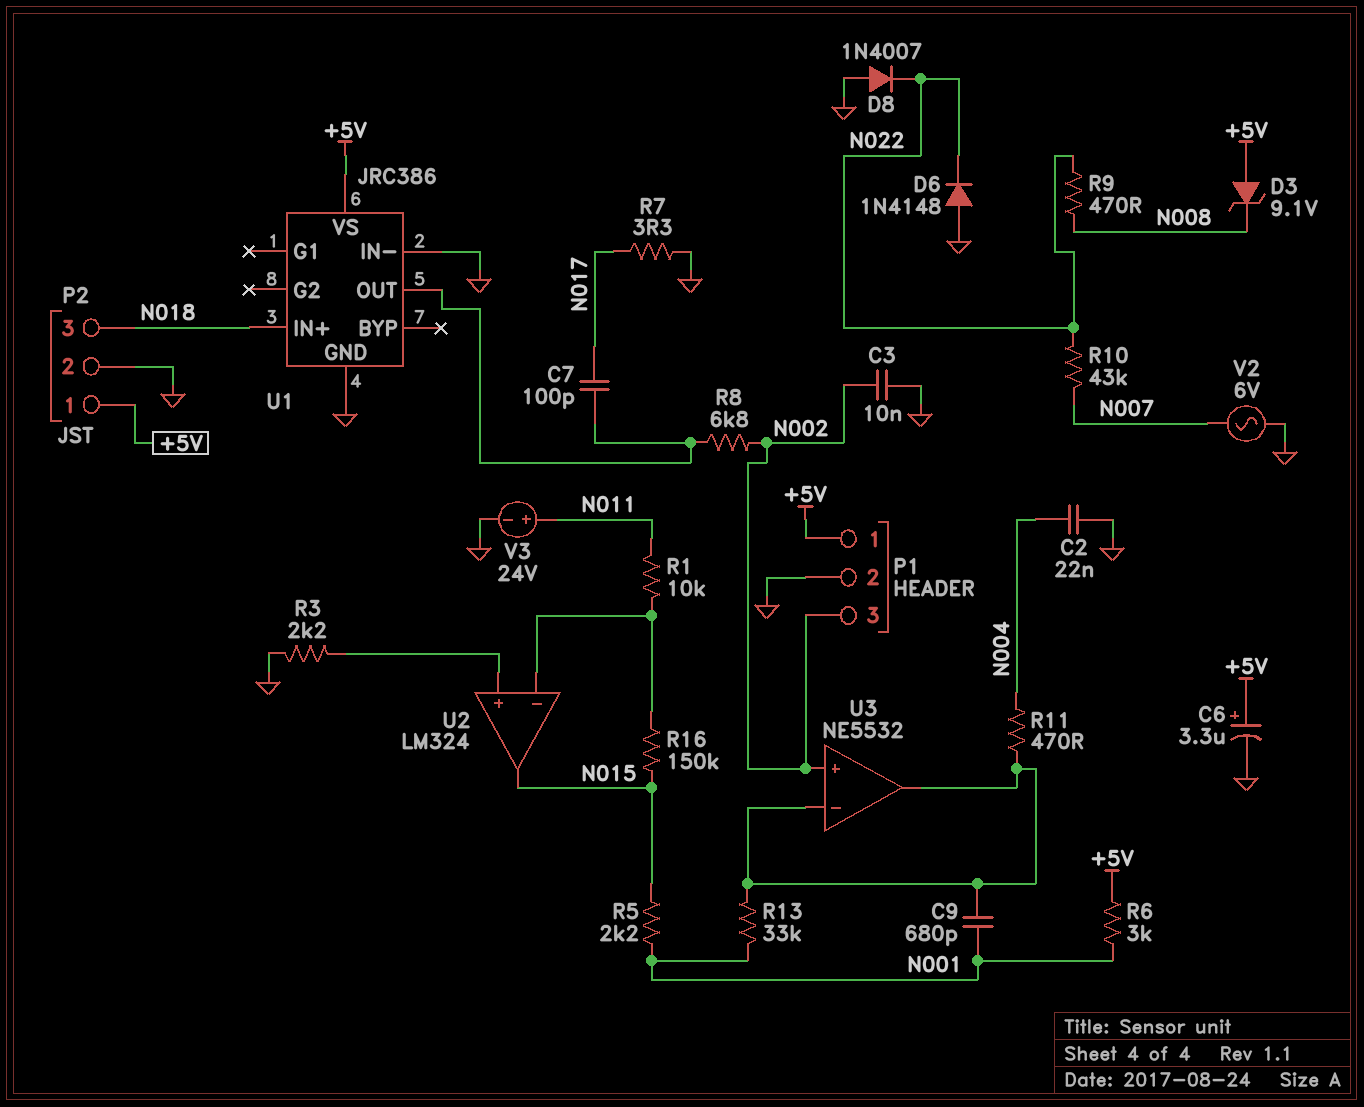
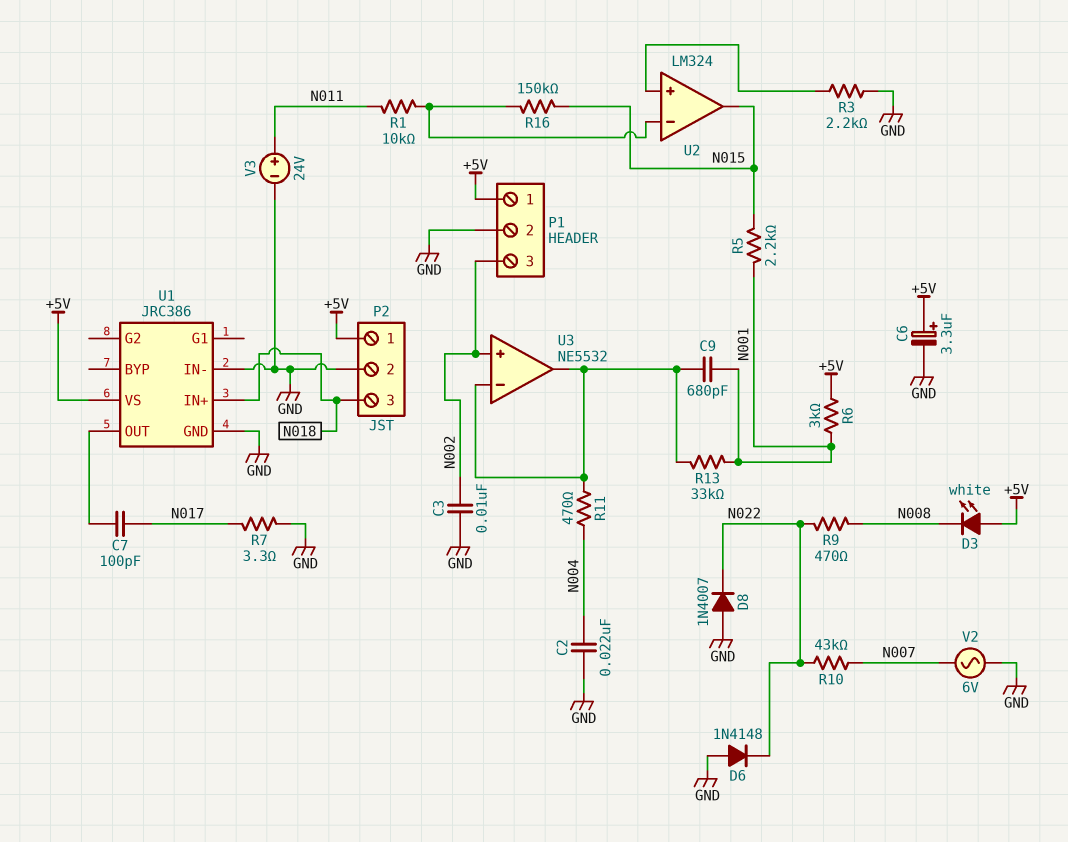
D3: zener 9.1V (A +5V, K N008) -> LED white (A +5V, K N008)
R8: 6.8k (N002, U1/OUT) -> none

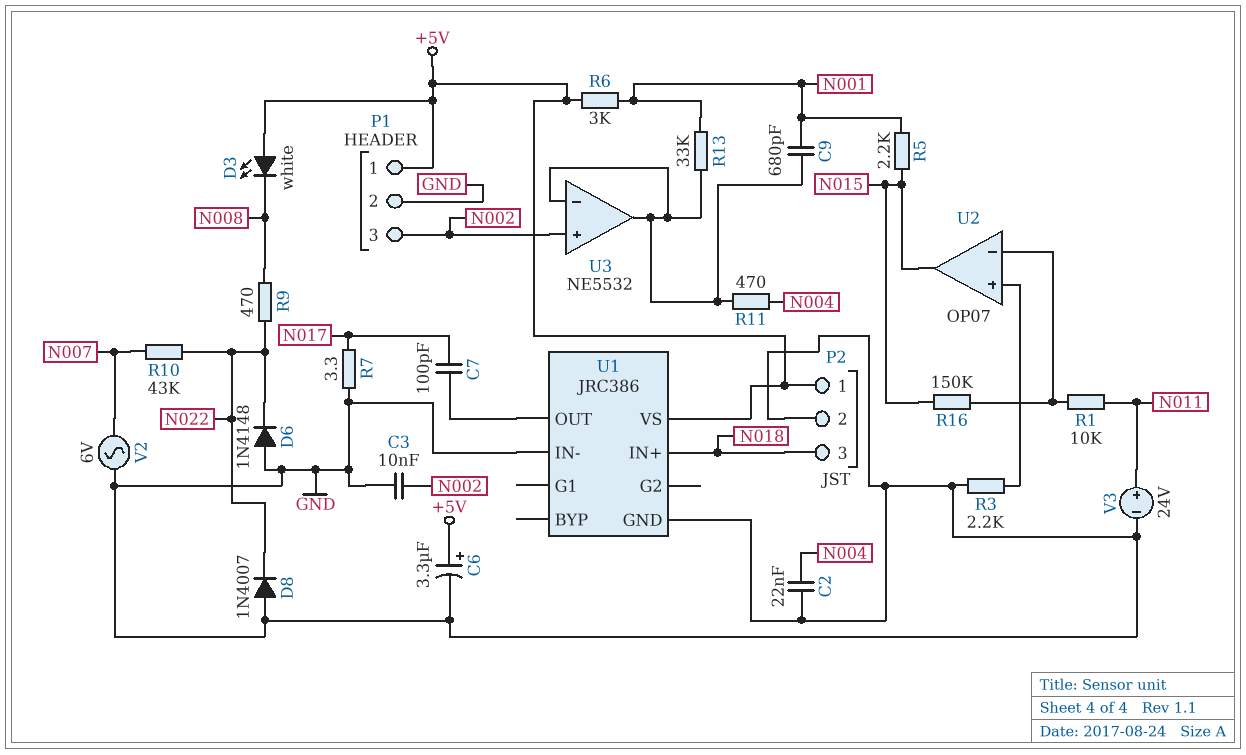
U2: LM324 -> OP07

